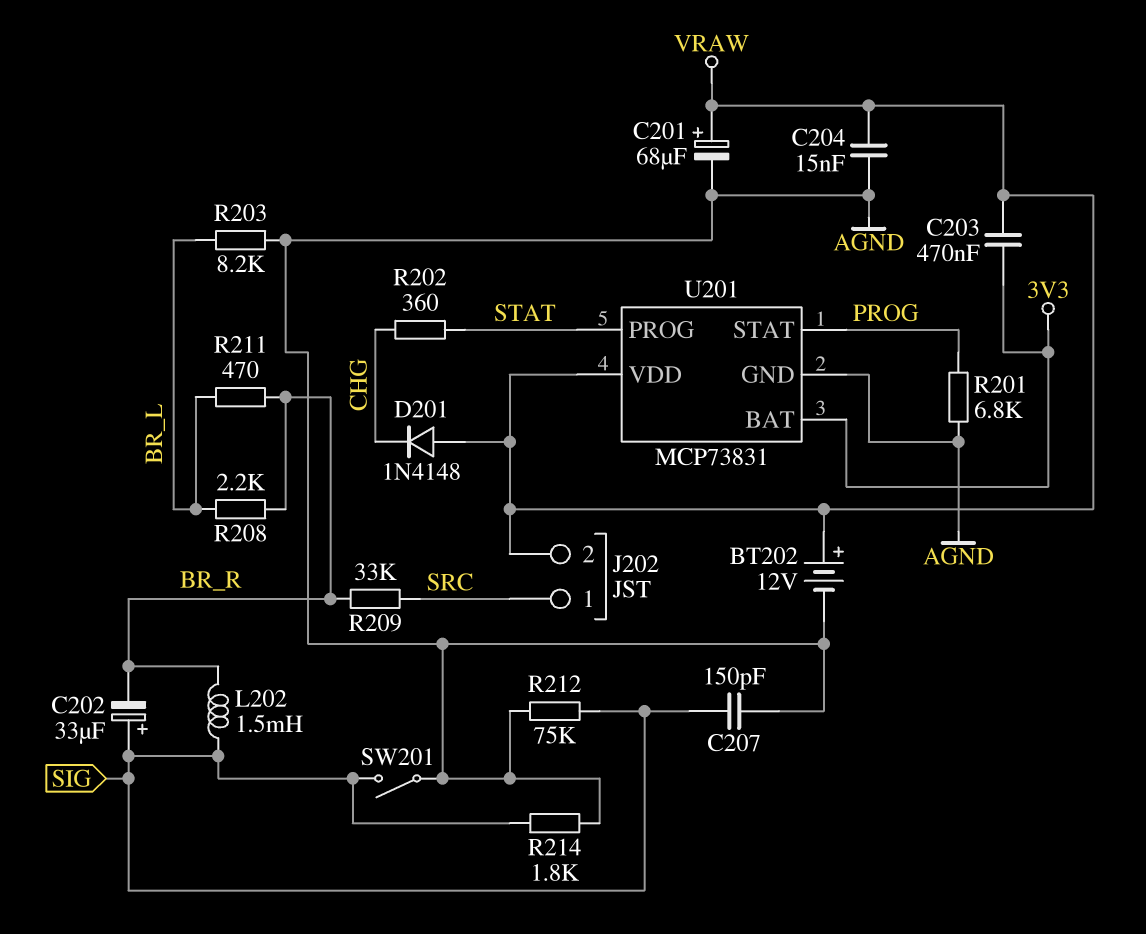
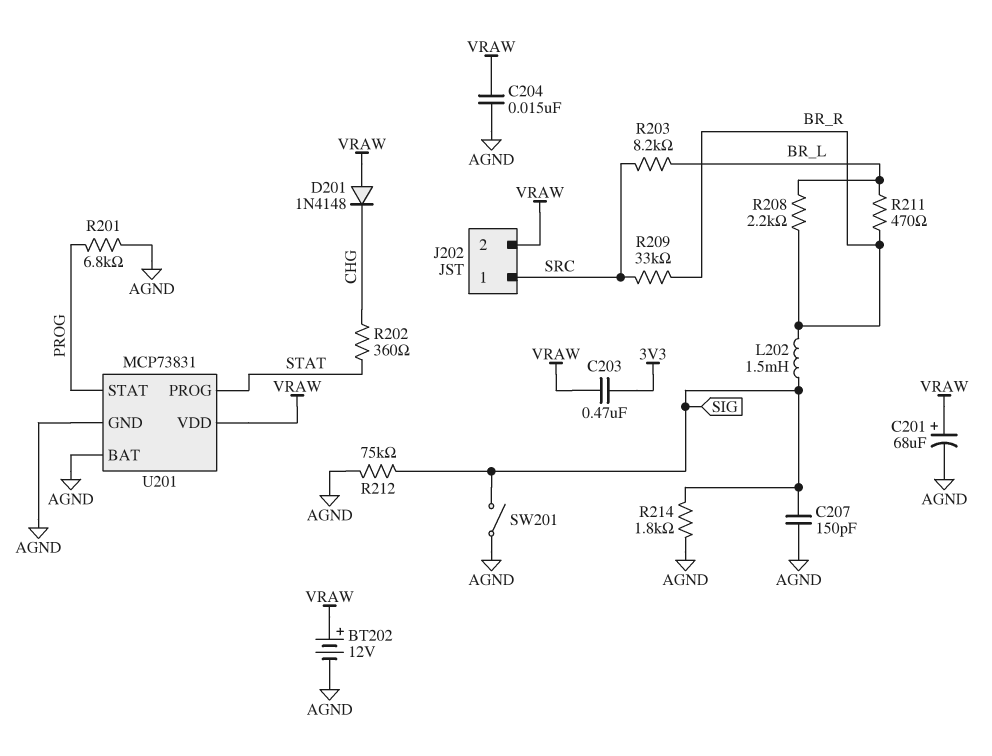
C202: 33uF (plus SIG, minus BR_R) -> none
R203: 8.2k (AGND, BR_L) -> 8.2k (BR_L, SRC)
U201 pin BAT: 3V3 -> AGND

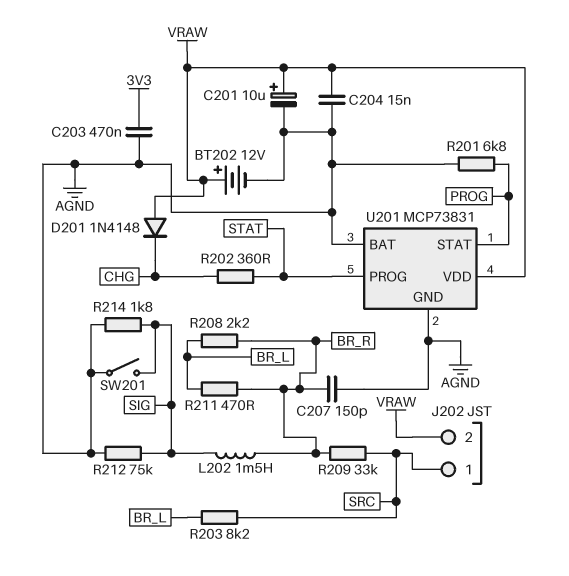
C201: 68uF (plus VRAW, minus AGND) -> 10uF (plus VRAW, minus AGND)
C203: 470nF (3V3, VRAW) -> 470nF (3V3, AGND)
C207: 150pF (AGND, SIG) -> 150pF (AGND, BR_R)

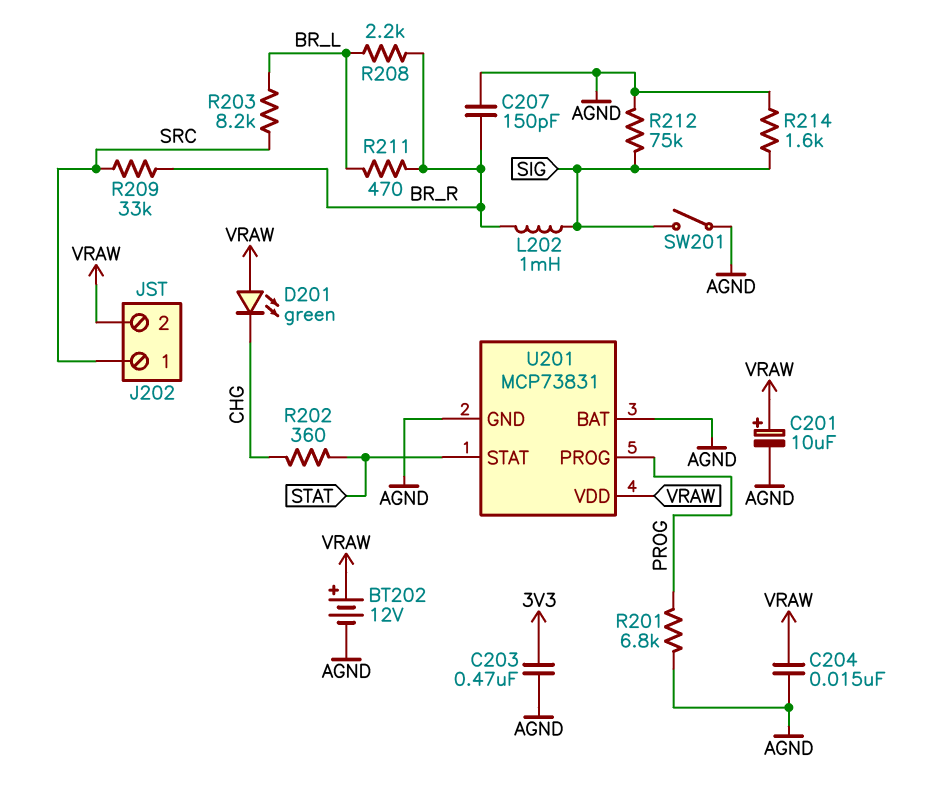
D201: diode 1N4148 (A VRAW, K CHG) -> LED green (A VRAW, K CHG)
L202: 1.5mH (BR_R, SIG) -> 1mH (BR_R, SIG)
R214: 1.8k (AGND, SIG) -> 1.6k (AGND, SIG)
U201 pin PROG: STAT -> PROG
U201 pin STAT: PROG -> STAT

